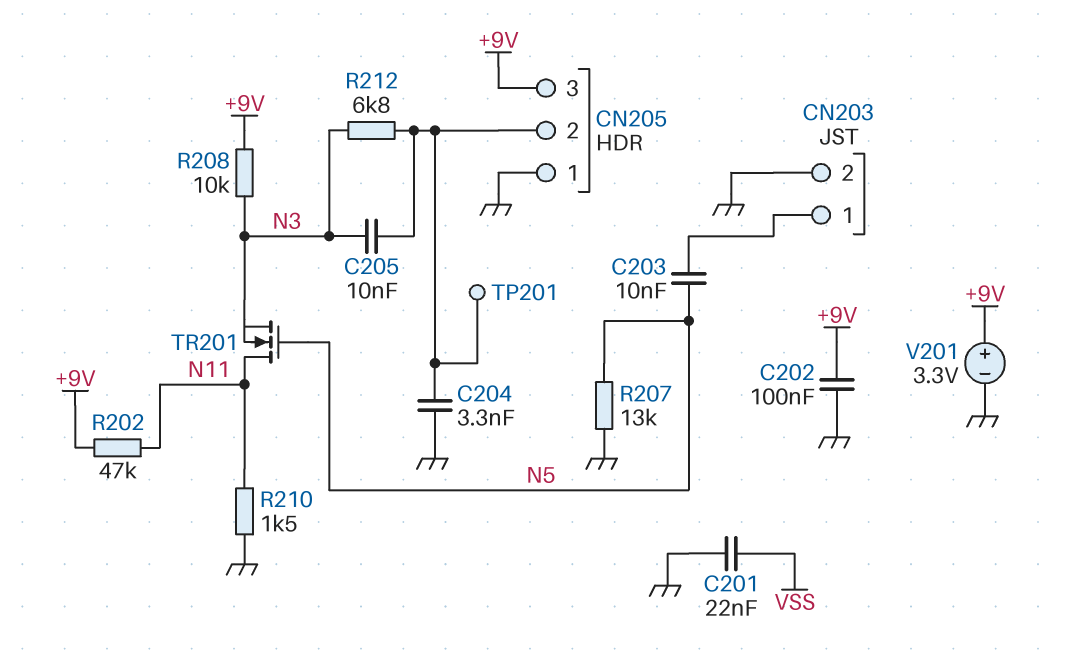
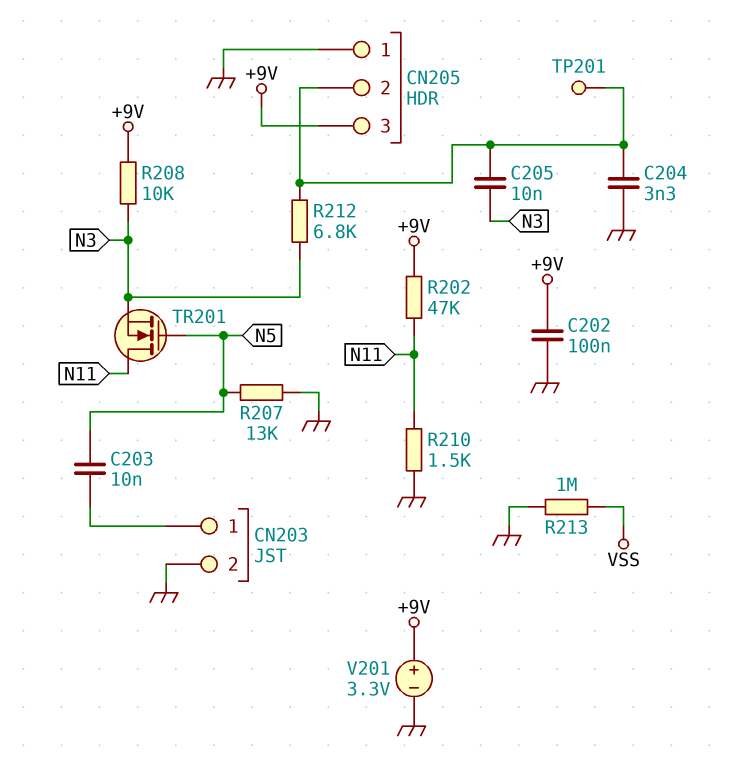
C201: 22nF (GND, VSS) -> none
R213: none -> 1M (GND, VSS)

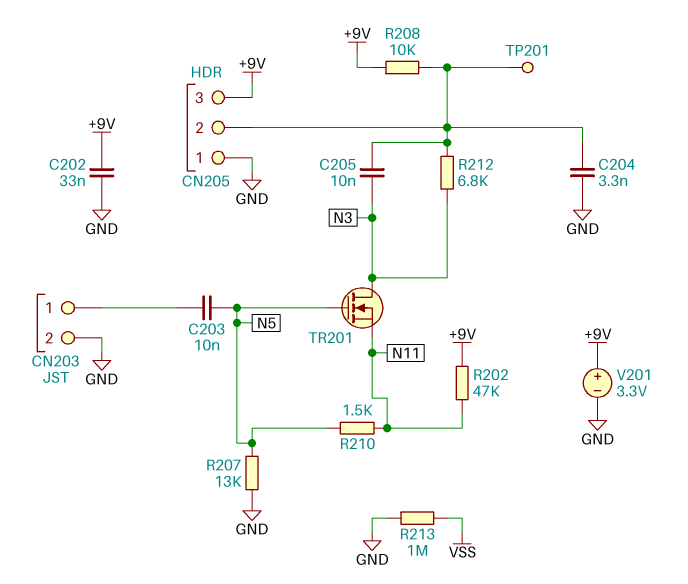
C202: 100nF (+9V, GND) -> 33nF (+9V, GND)
R208: 10k (+9V, N3) -> 10k (+9V, CN205/2)
R210: 1.5k (GND, N11) -> 1.5k (N5, N11)
TR201: NMOS (G N5, D N11, S N3) -> NMOS (G N5, D N3, S N11)

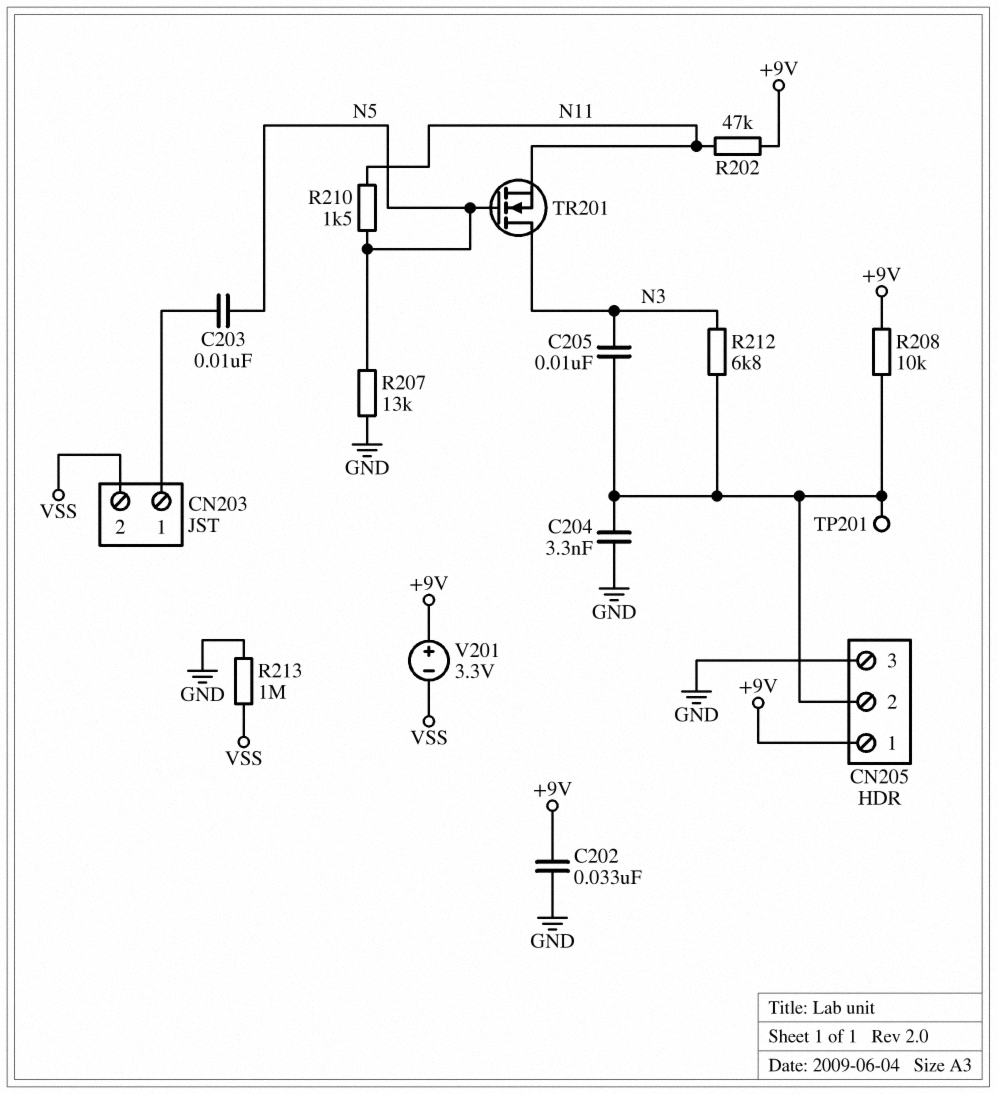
CN203 pin 2: GND -> VSS
CN205 pin 1: GND -> +9V
CN205 pin 3: +9V -> GND
V201: 3.3V (plus +9V, minus GND) -> 3.3V (plus +9V, minus VSS)

